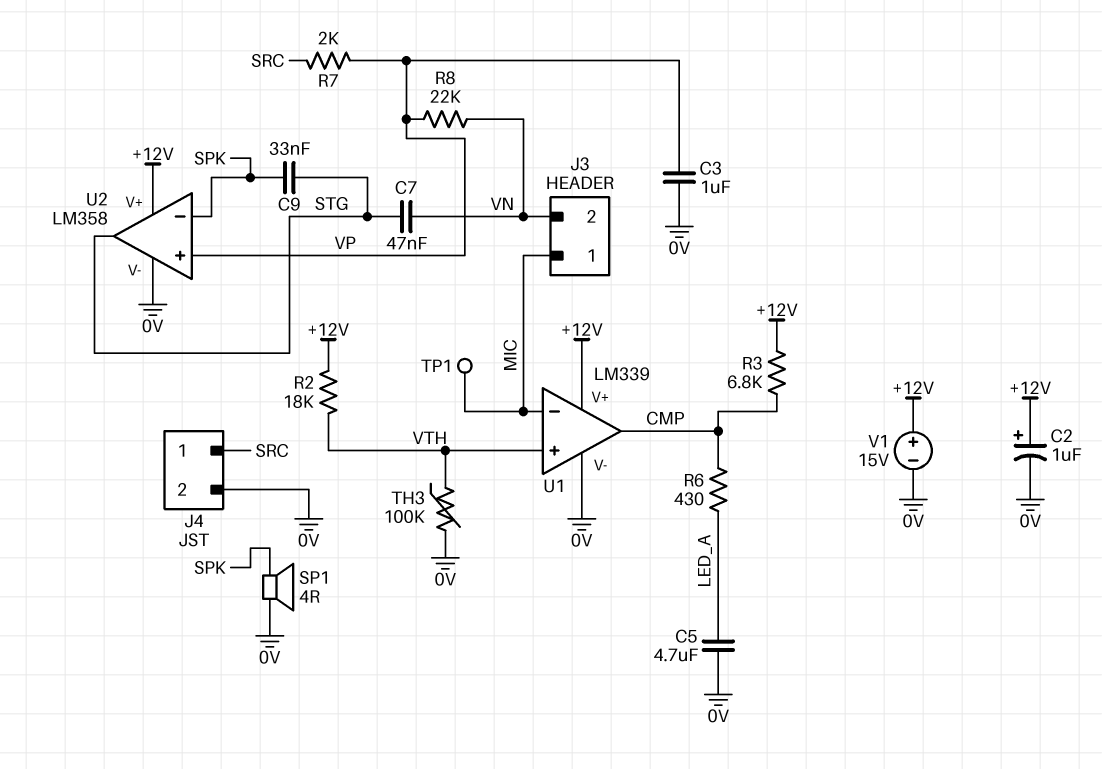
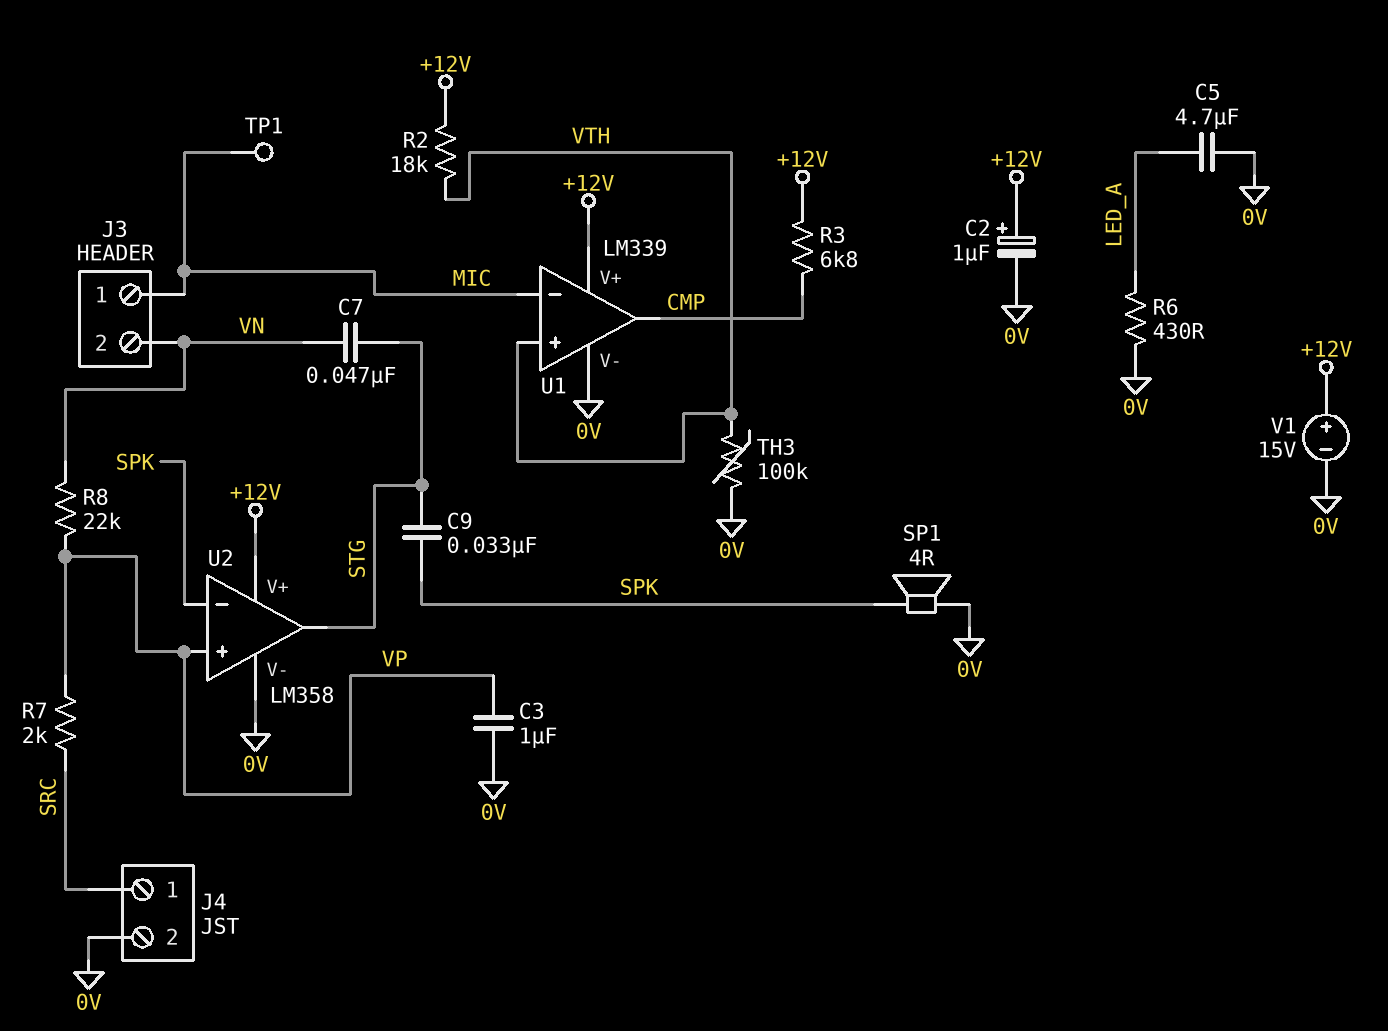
R6: 430 (CMP, LED_A) -> 430 (0V, LED_A)

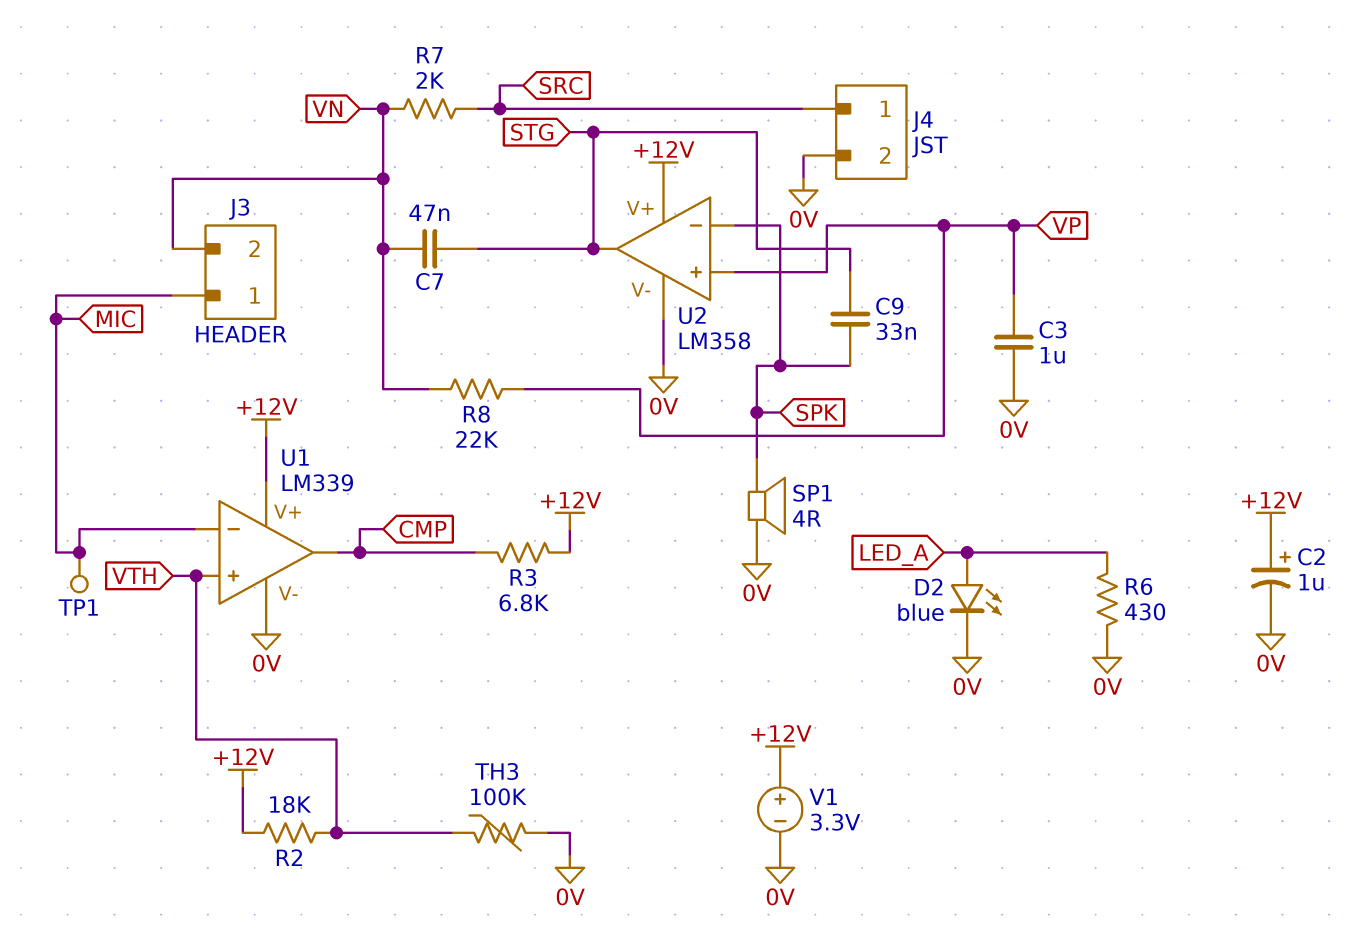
C5: 4.7uF (0V, LED_A) -> none
D2: none -> LED blue (A LED_A, K 0V)
R7: 2k (SRC, VP) -> 2k (SRC, VN)
V1: 15V (plus +12V, minus 0V) -> 3.3V (plus +12V, minus 0V)

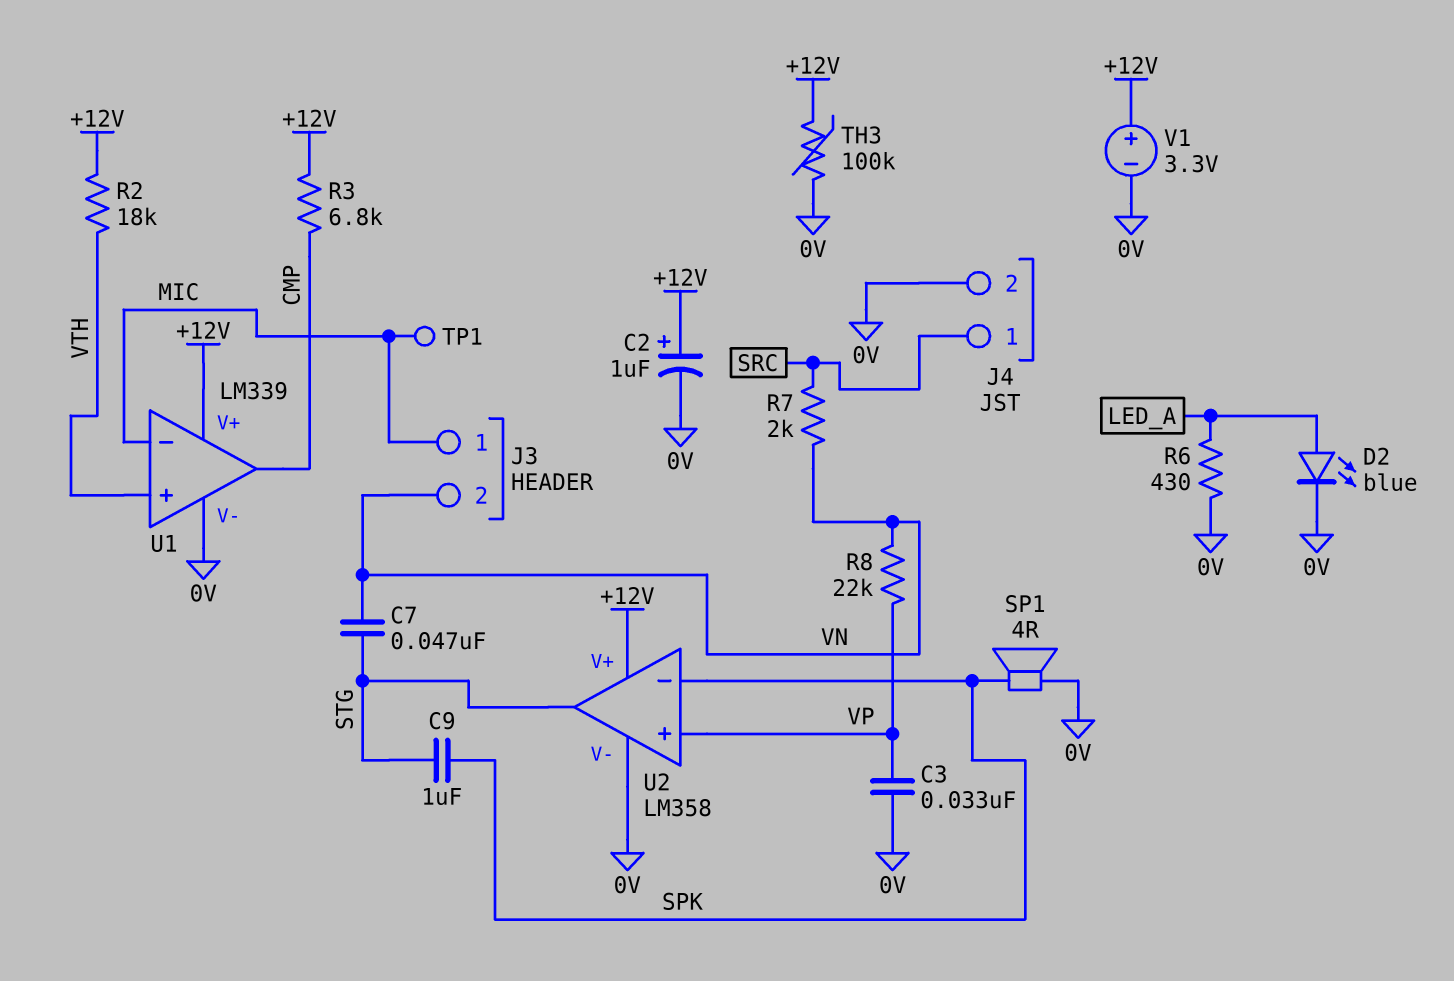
C3: 1uF (0V, VP) -> 33nF (0V, VP)
C9: 33nF (SPK, STG) -> 1uF (SPK, STG)
TH3: 100k (0V, VTH) -> 100k (+12V, 0V)

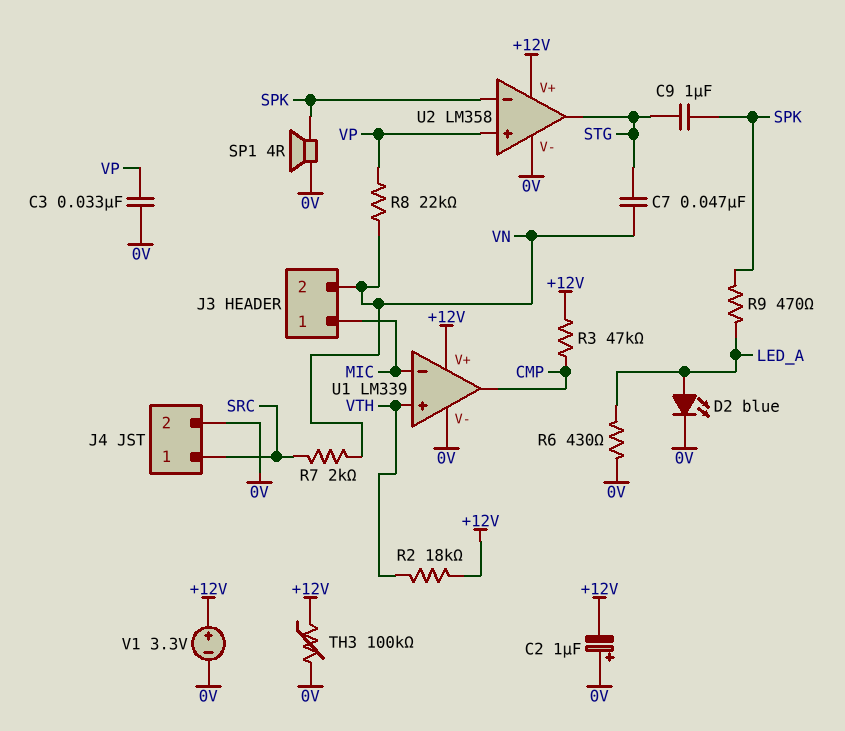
C2: 1uF (plus +12V, minus 0V) -> 1uF (plus 0V, minus +12V)
R3: 6.8k (+12V, CMP) -> 47k (+12V, CMP)
R9: none -> 470 (LED_A, SPK)
TP1: test point (MIC) -> none

